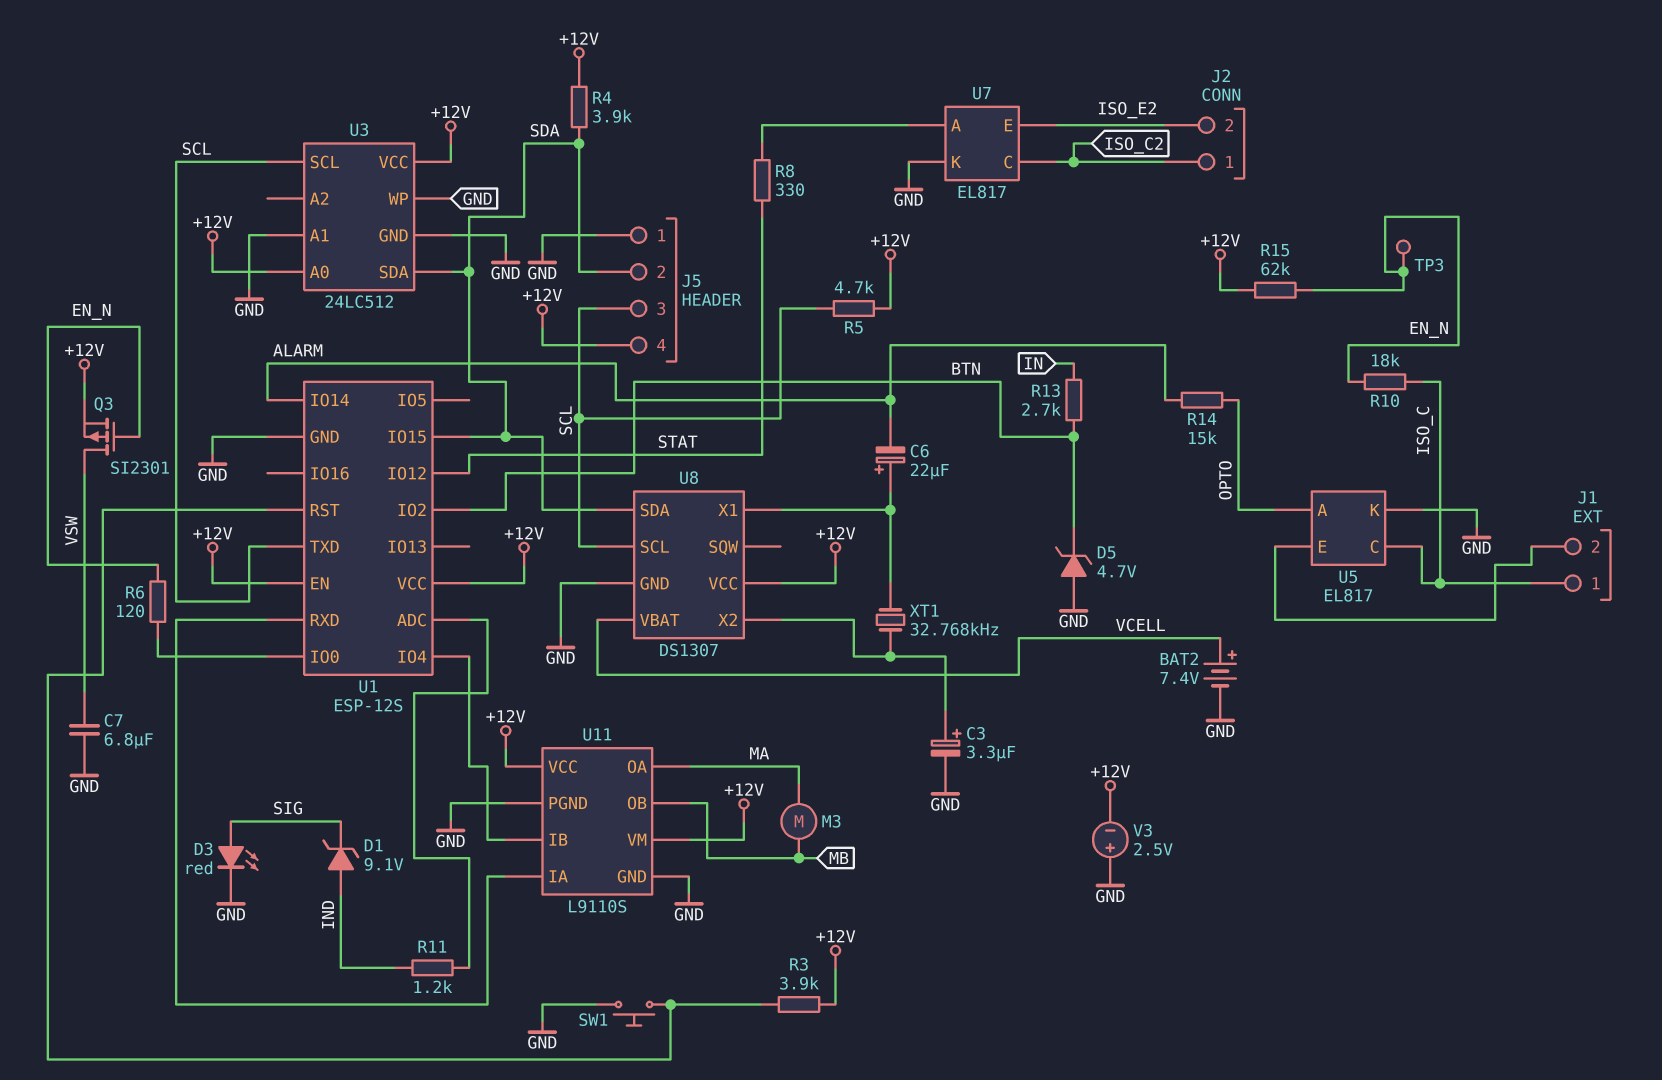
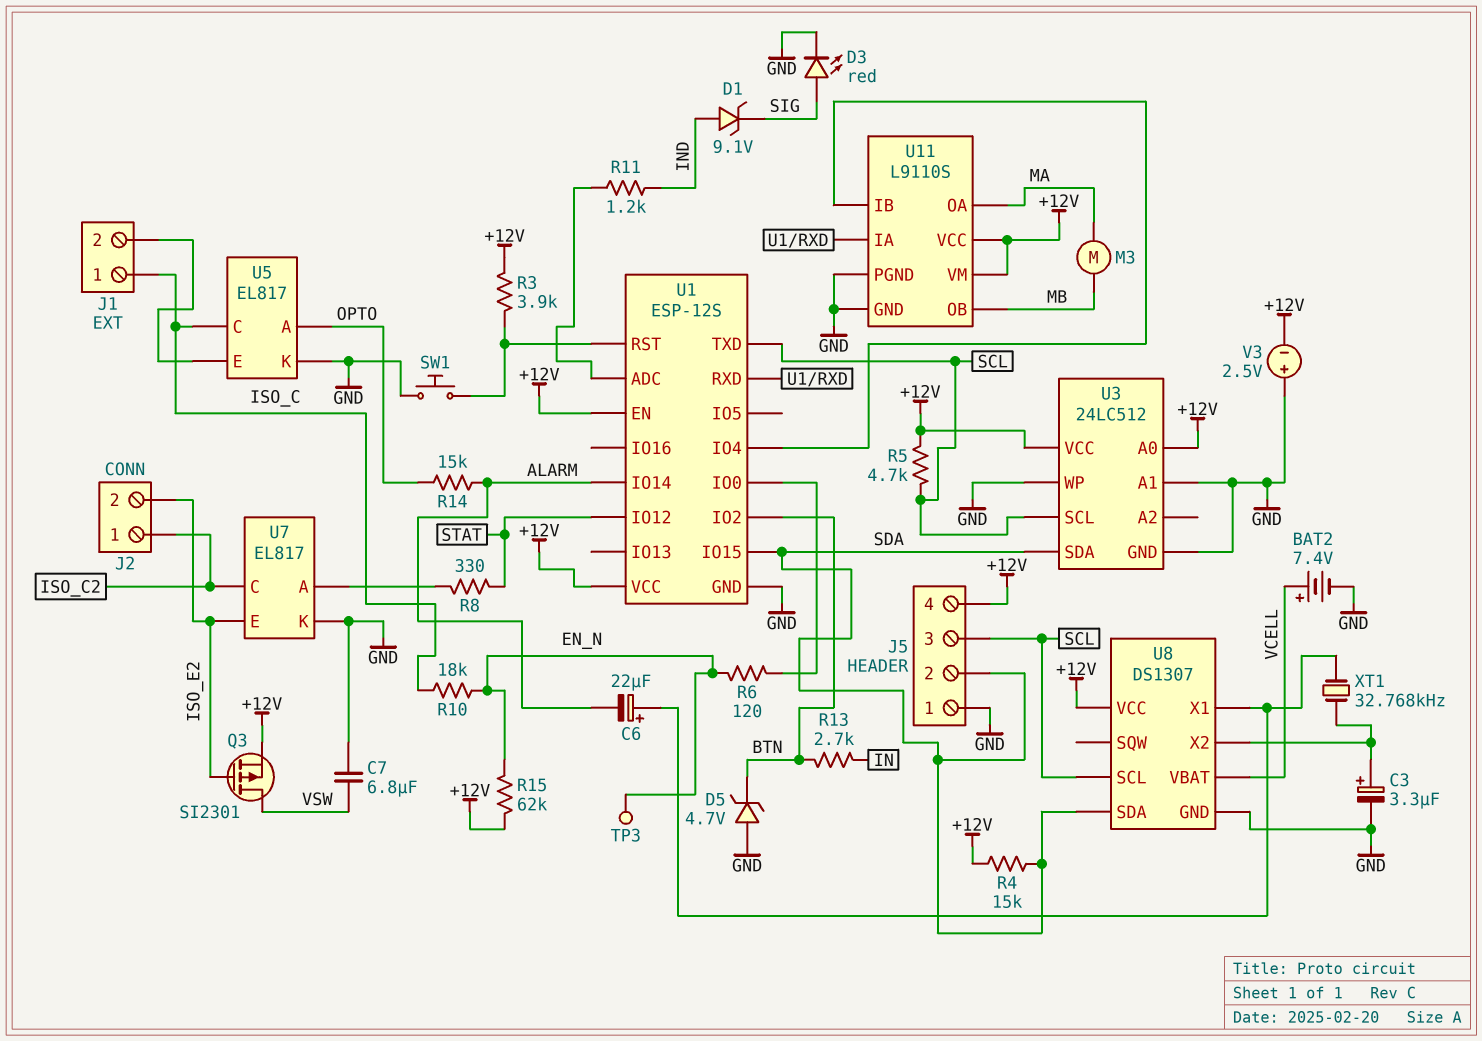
Q3: PMOS SI2301 (G EN_N, D VSW, S +12V) -> PMOS SI2301 (G ISO_E2, D VSW, S +12V)
R4: 3.9k (+12V, SDA) -> 15k (+12V, SDA)

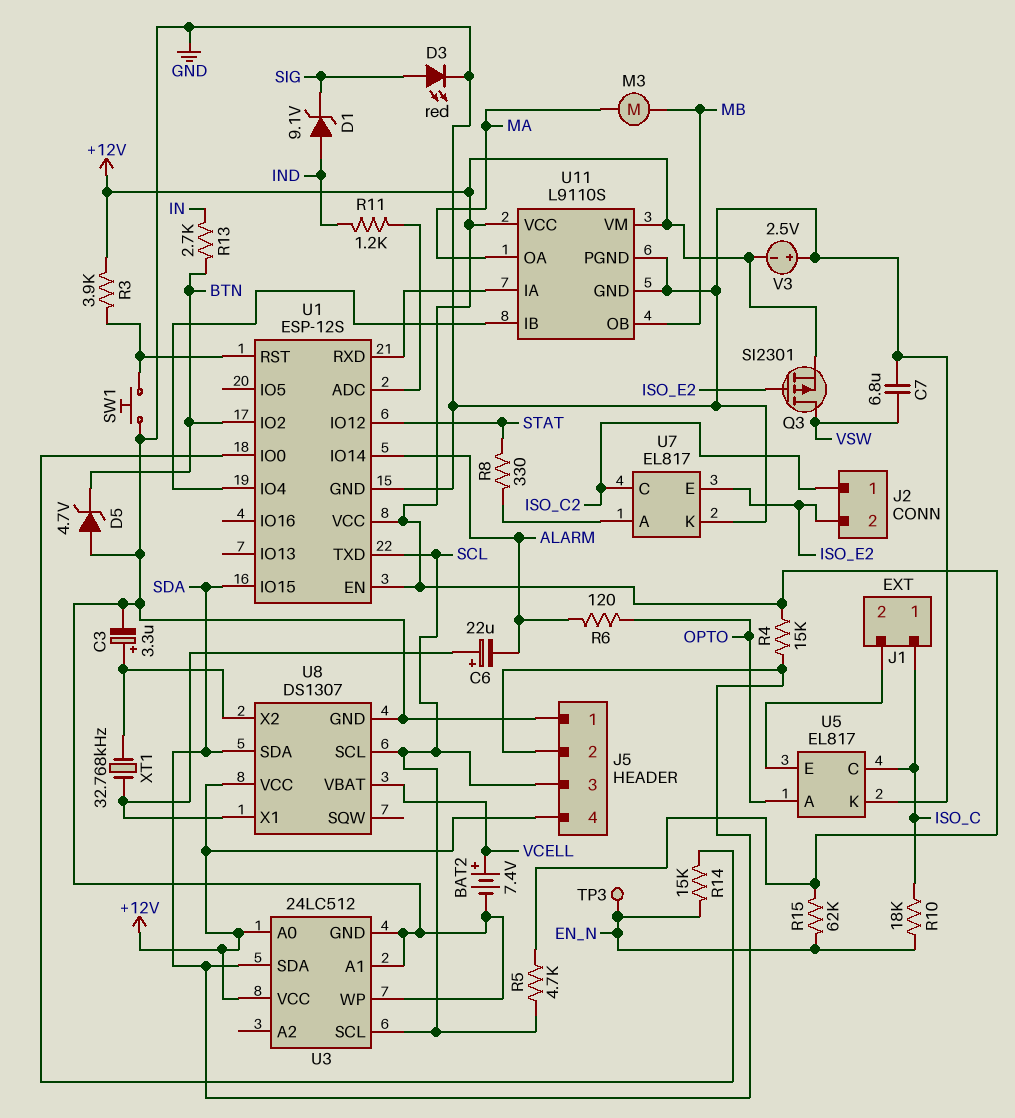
R6: 120 (EN_N, U1/IO0) -> 120 (ALARM, OPTO)
R14: 15k (ALARM, OPTO) -> 15k (EN_N, U1/IO0)

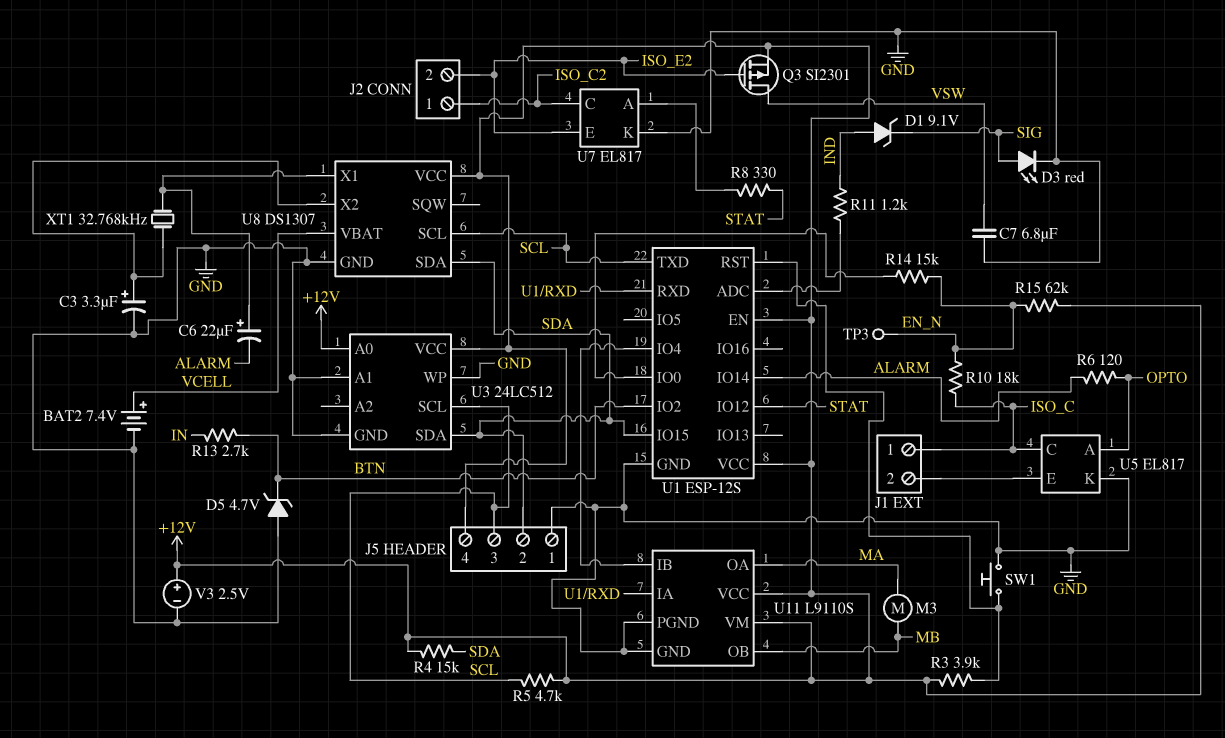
V3: 2.5V (plus GND, minus +12V) -> 2.5V (plus +12V, minus GND)

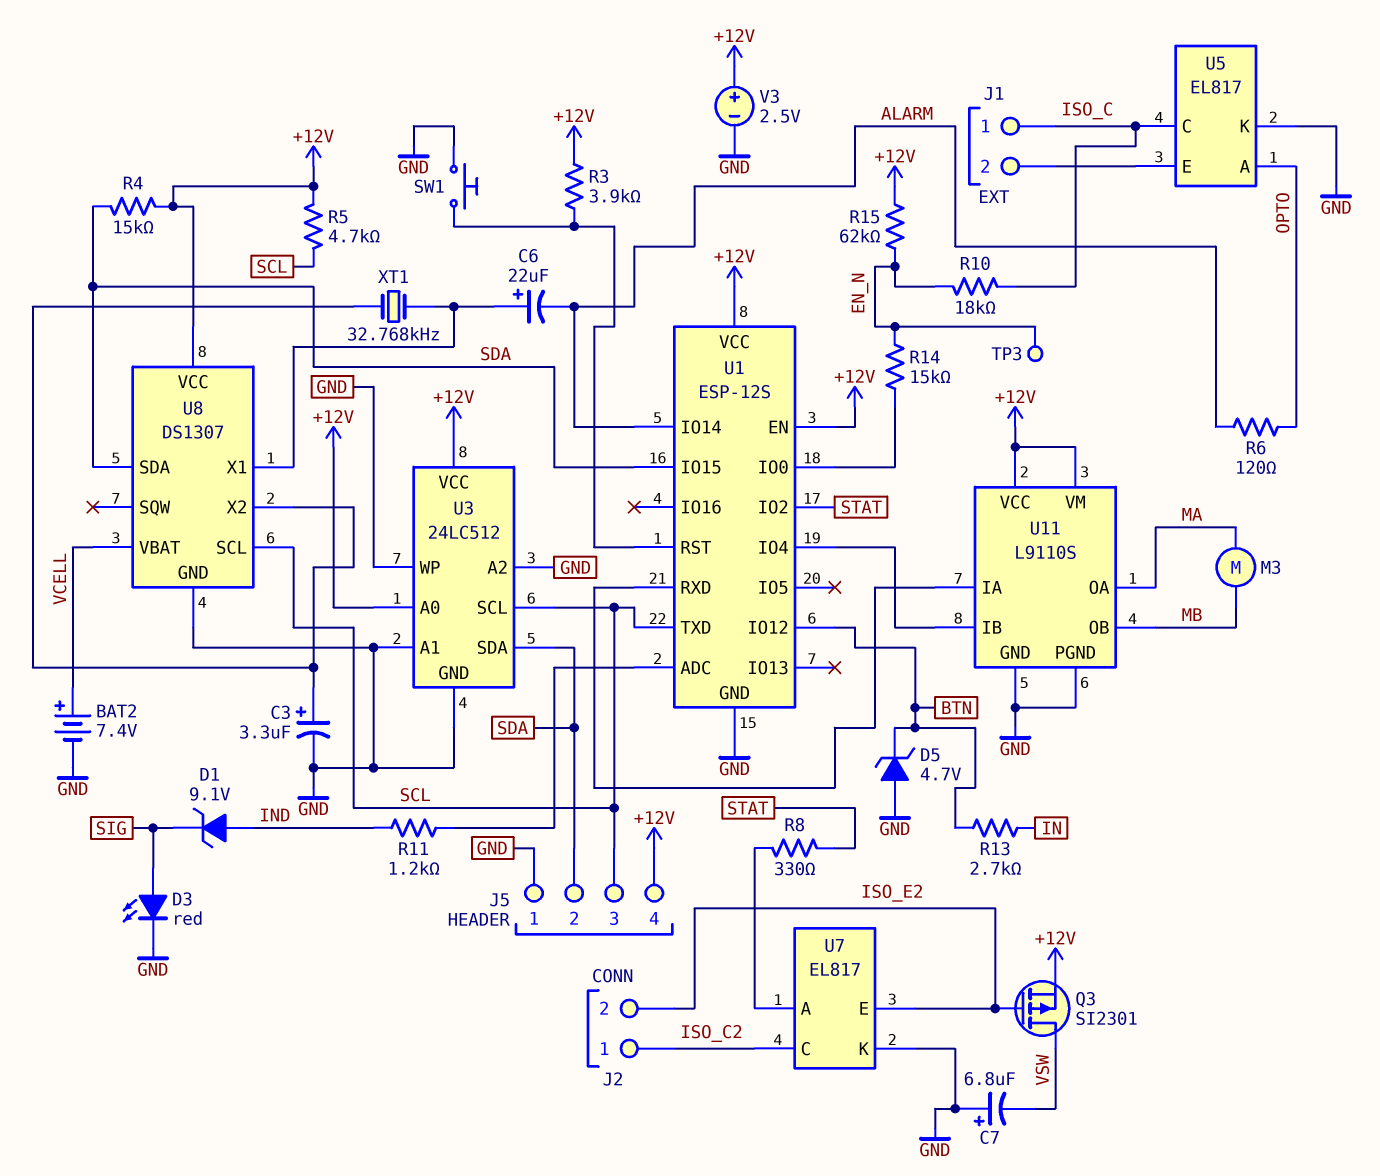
C7: 6.8uF (GND, VSW) -> 6.8uF (plus GND, minus VSW)
U1 pin IO2: BTN -> STAT
U1 pin IO12: STAT -> BTN
U3 pin A2: none -> GND

